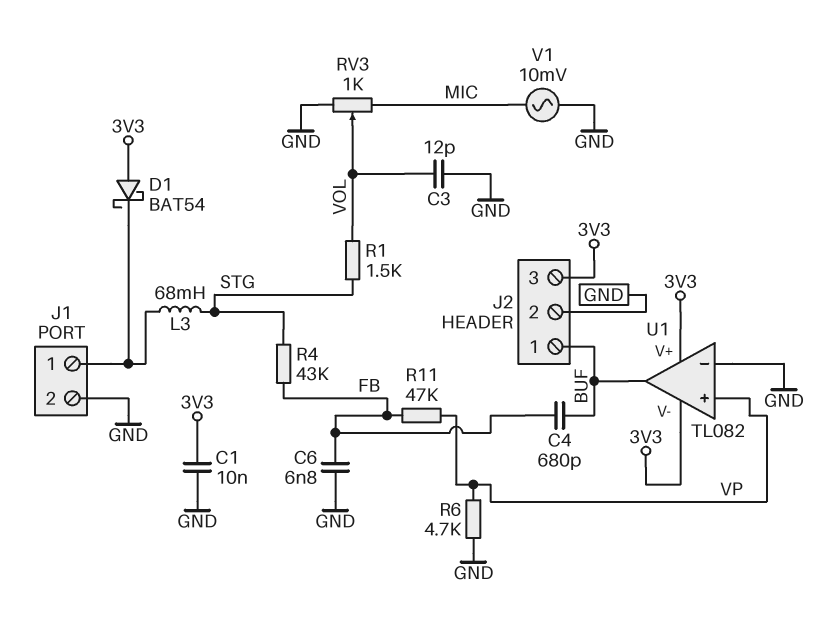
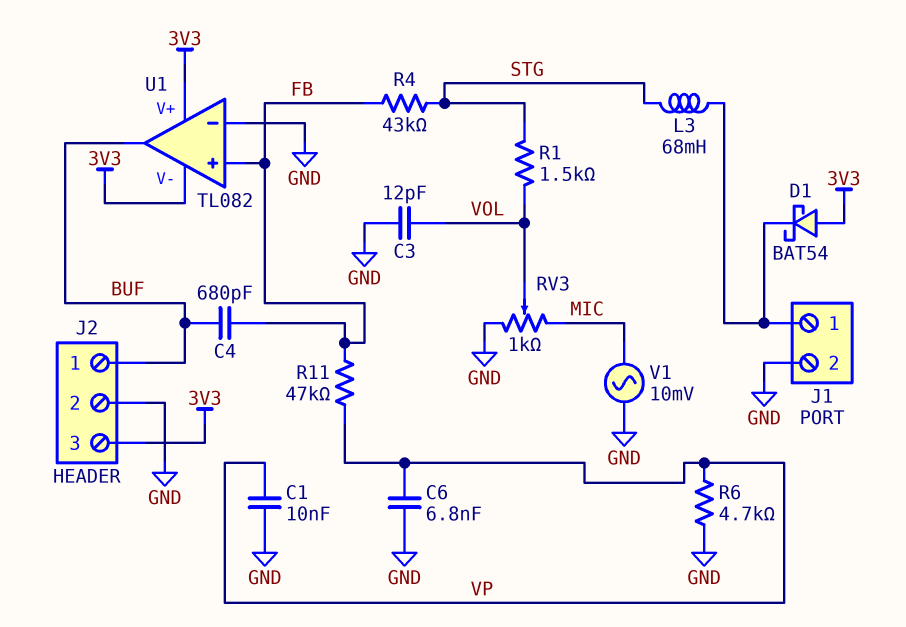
C1: 10nF (3V3, GND) -> 10nF (GND, VP)
C6: 6.8nF (FB, GND) -> 6.8nF (GND, VP)
U1 pin in+: VP -> FB

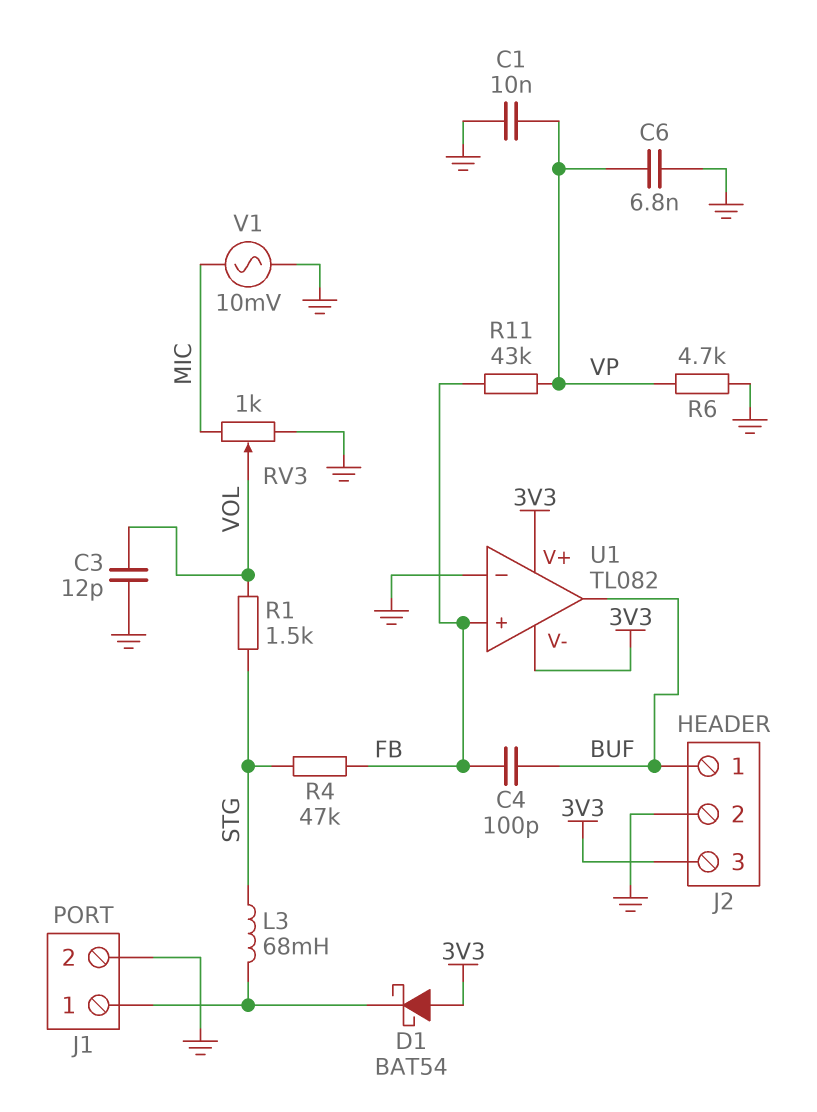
C4: 680pF (BUF, FB) -> 100pF (BUF, FB)
R4: 43k (FB, STG) -> 47k (FB, STG)
R11: 47k (FB, VP) -> 43k (FB, VP)

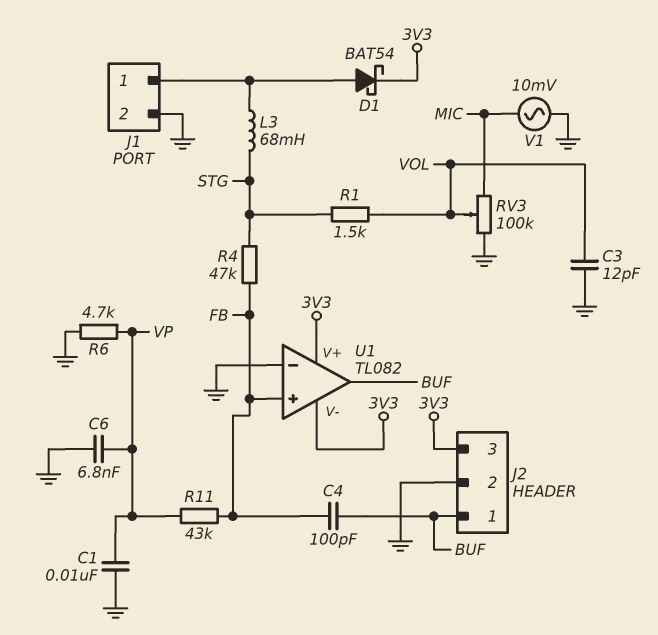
D1: schottky BAT54 (A 3V3, K J1/1) -> schottky BAT54 (A J1/1, K 3V3)
RV3: 1k (GND, MIC, wiper VOL) -> 100k (GND, MIC, wiper VOL)

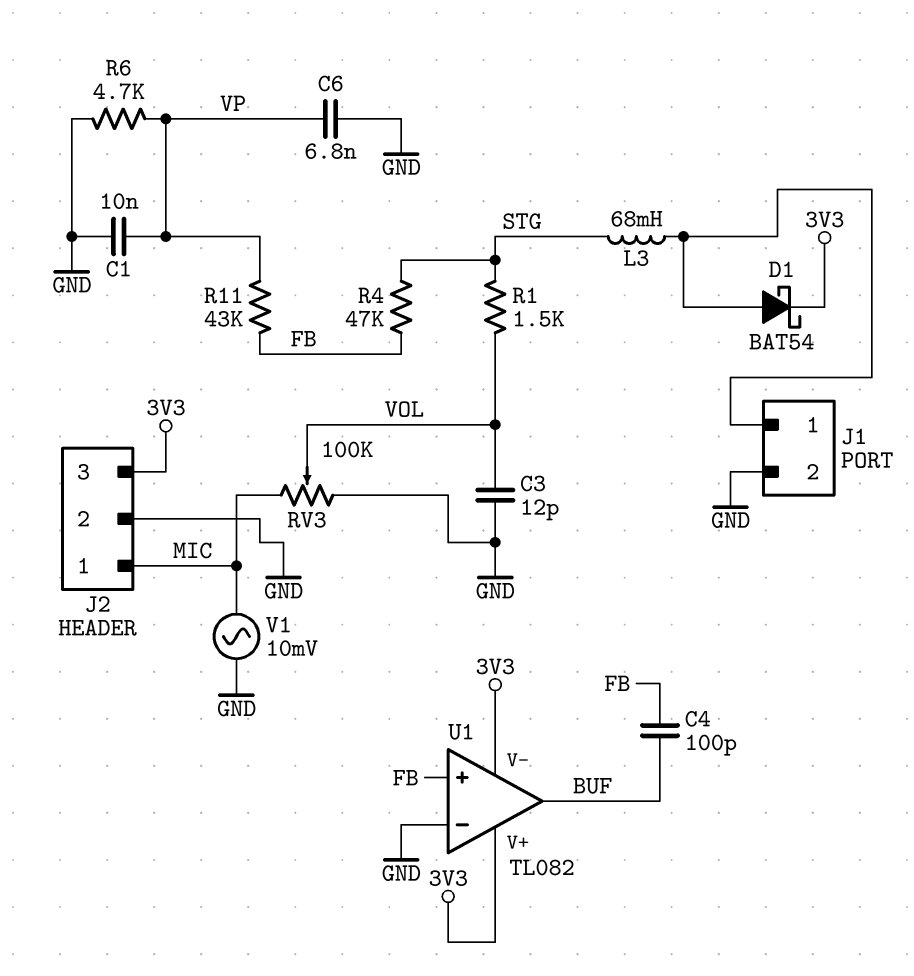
J2 pin 1: BUF -> MIC

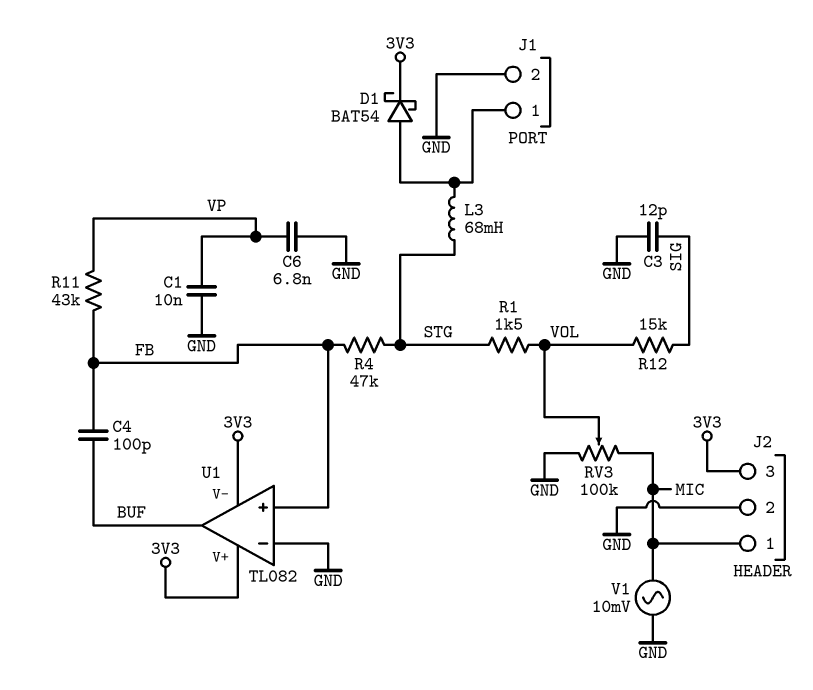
C3: 12pF (GND, VOL) -> 12pF (GND, SIG)
R6: 4.7k (GND, VP) -> none
R12: none -> 15k (SIG, VOL)

